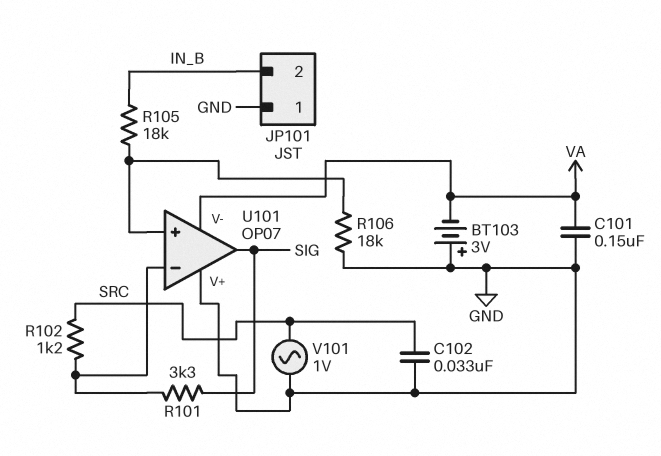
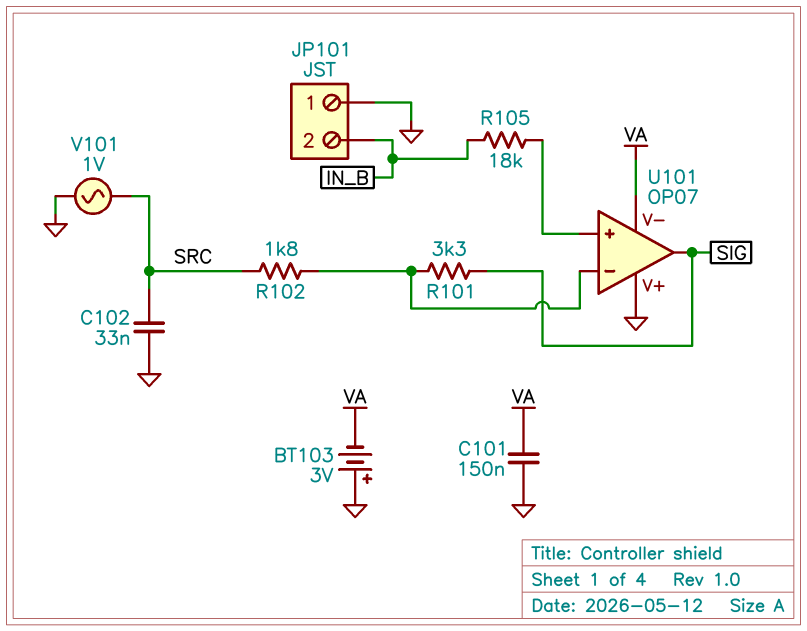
R102: 1.2k (SRC, U101/in-) -> 1.8k (SRC, U101/in-)
R106: 18k (GND, U101/in+) -> none

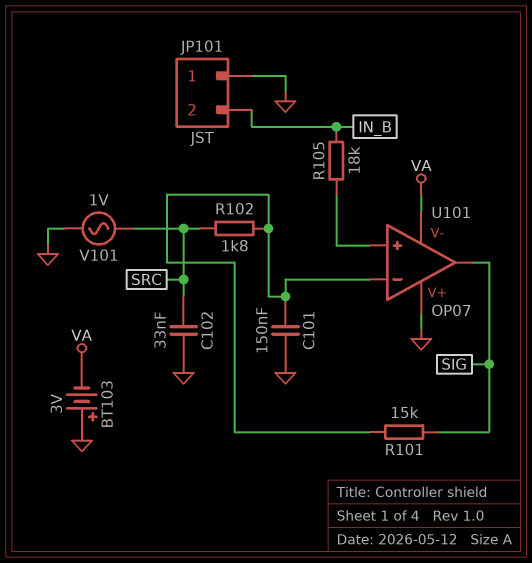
C101: 150nF (GND, VA) -> 150nF (GND, U101/in-)
R101: 3.3k (SIG, U101/in-) -> 15k (SIG, U101/in-)

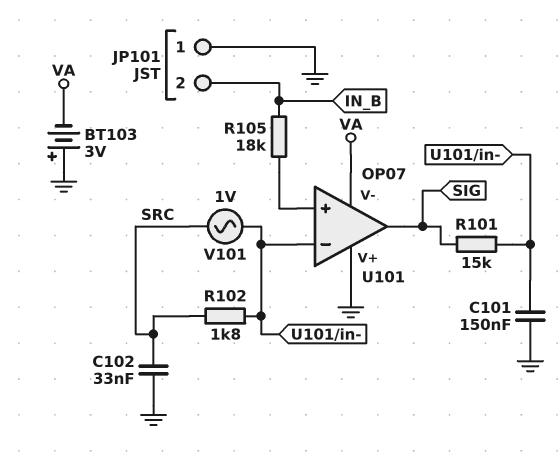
V101: AC 1V (GND, SRC) -> AC 1V (SRC, U101/in-)

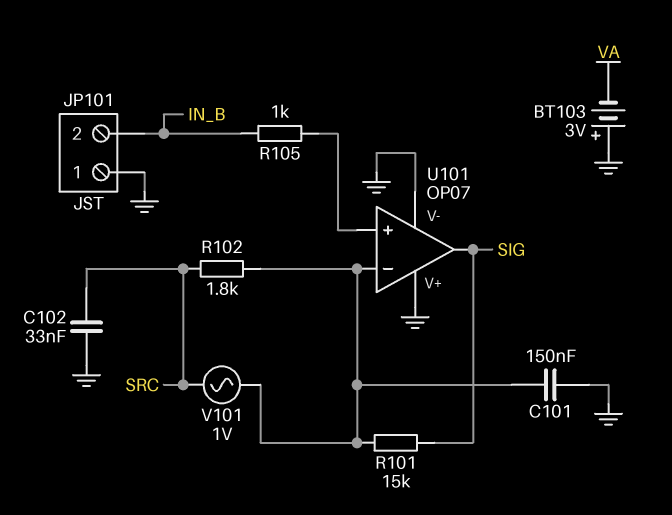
R105: 18k (IN_B, U101/in+) -> 1k (IN_B, U101/in+)
U101 pin V-: VA -> GND

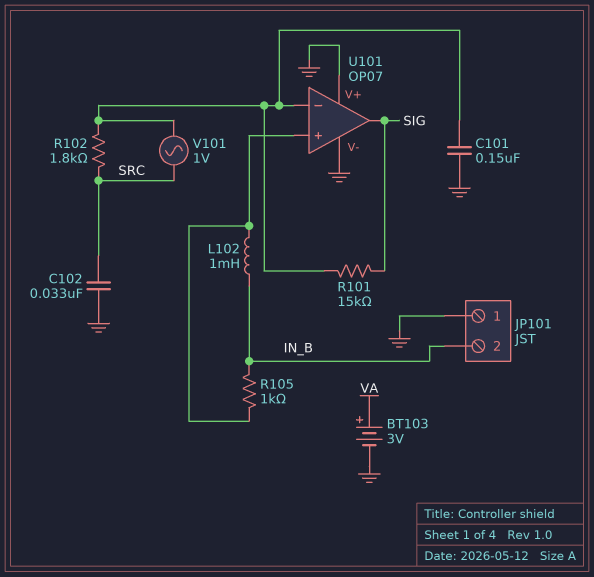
BT103: 3V (plus GND, minus VA) -> 3V (plus VA, minus GND)
L102: none -> 1mH (IN_B, U101/in+)

